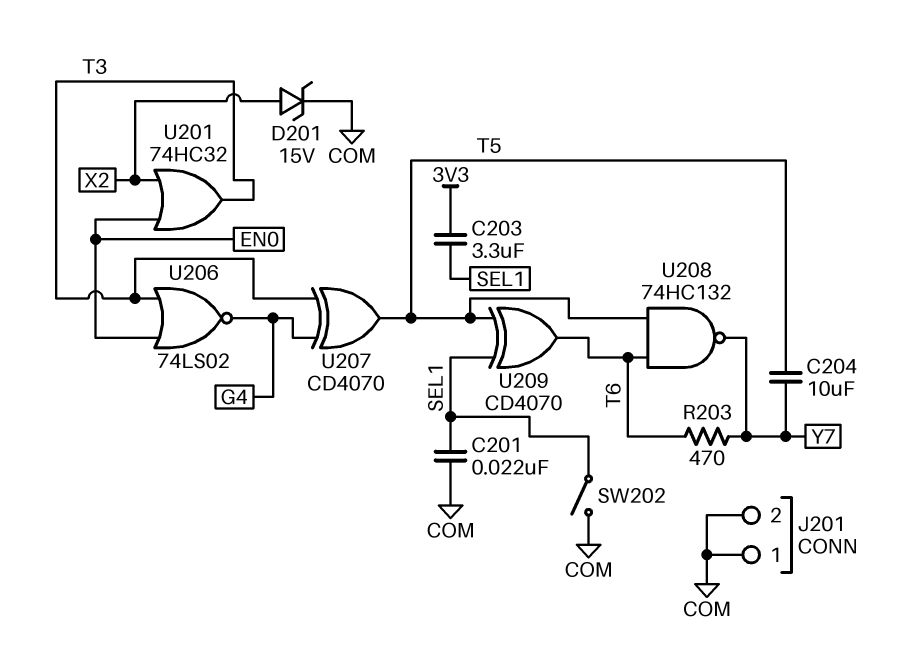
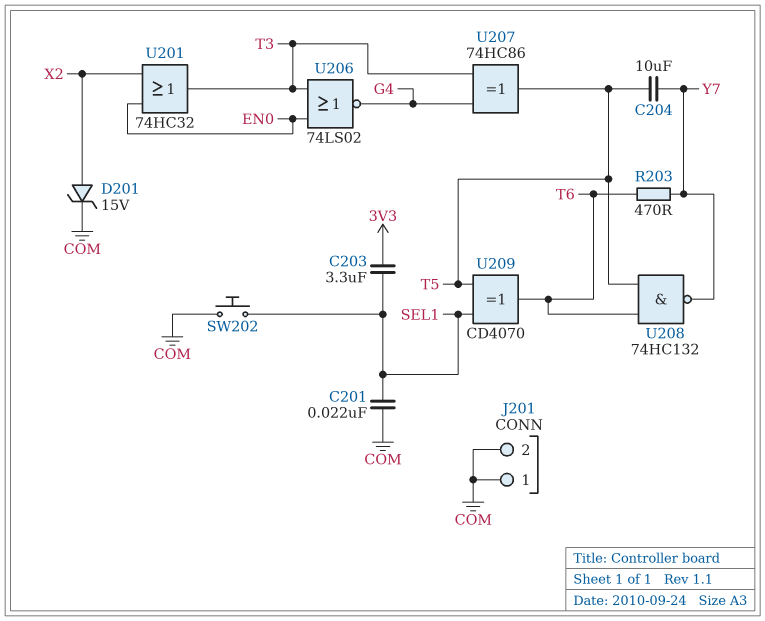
SW202: switch (COM, SEL1) -> button (COM, SEL1)
U207: XOR CD4070 (in G4, in T3, out T5) -> XOR 74HC86 (in G4, in T3, out T5)

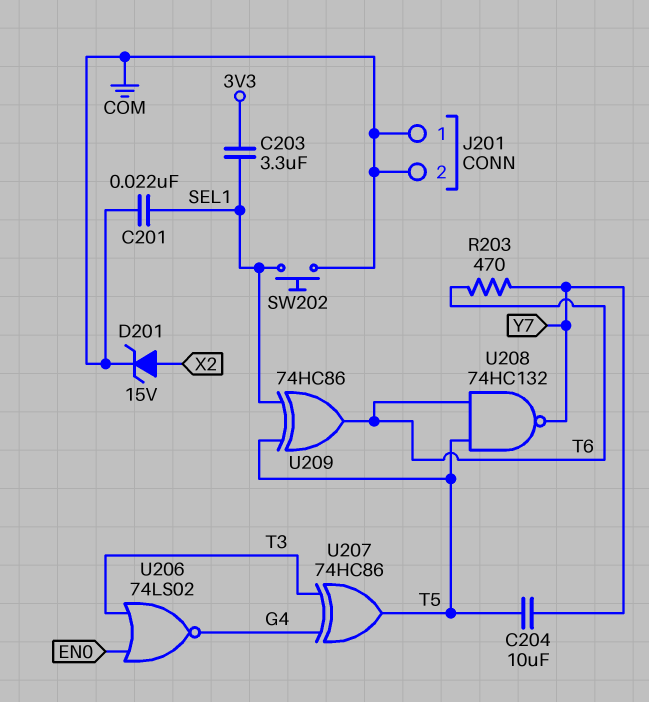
U201: OR 74HC32 (in EN0, in X2, out T3) -> none
U209: XOR CD4070 (in SEL1, in T5, out T6) -> XOR 74HC86 (in SEL1, in T5, out T6)

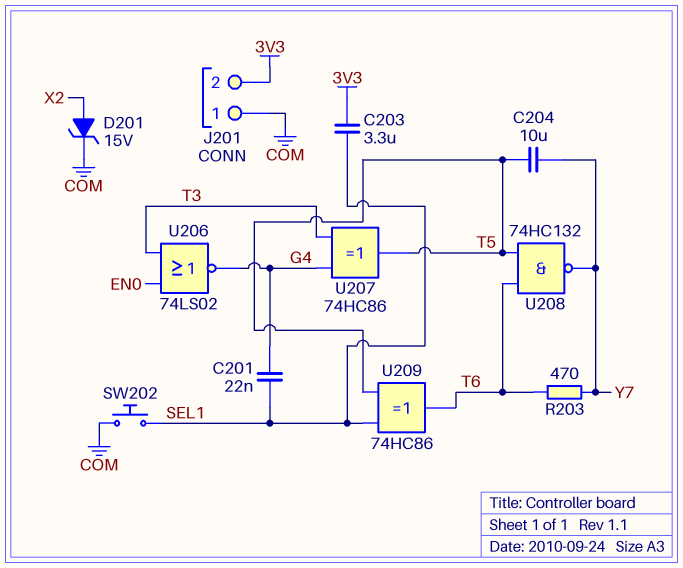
C201: 22nF (COM, SEL1) -> 22nF (G4, SEL1)
J201 pin 2: COM -> 3V3

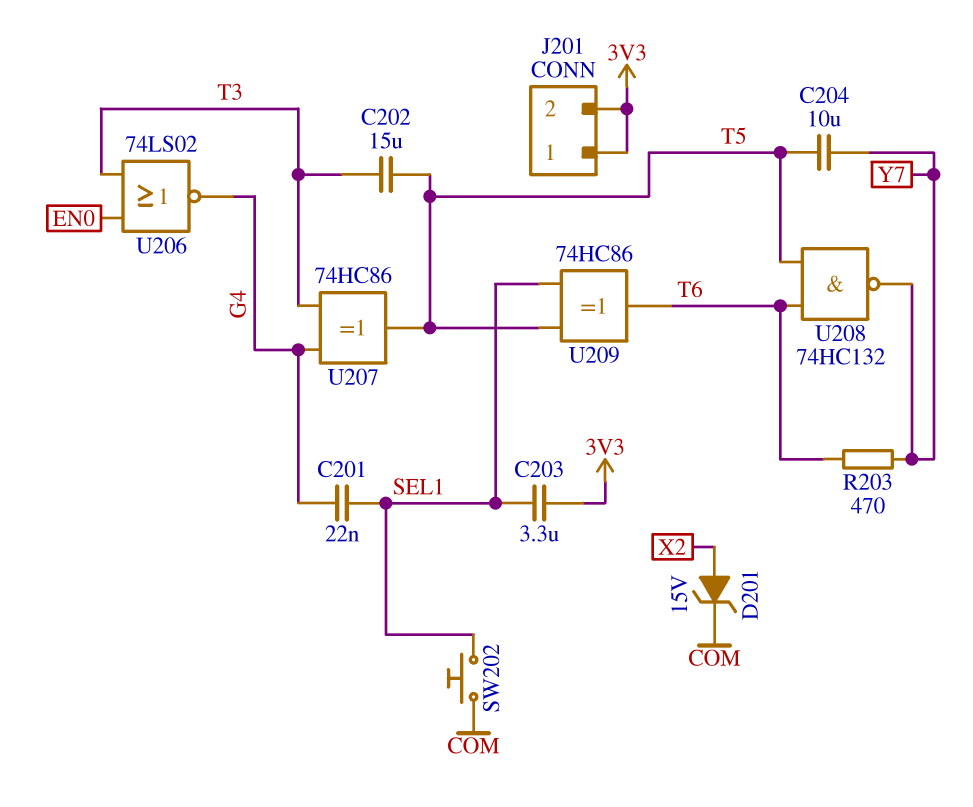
C202: none -> 15uF (T3, T5)
J201 pin 1: COM -> 3V3

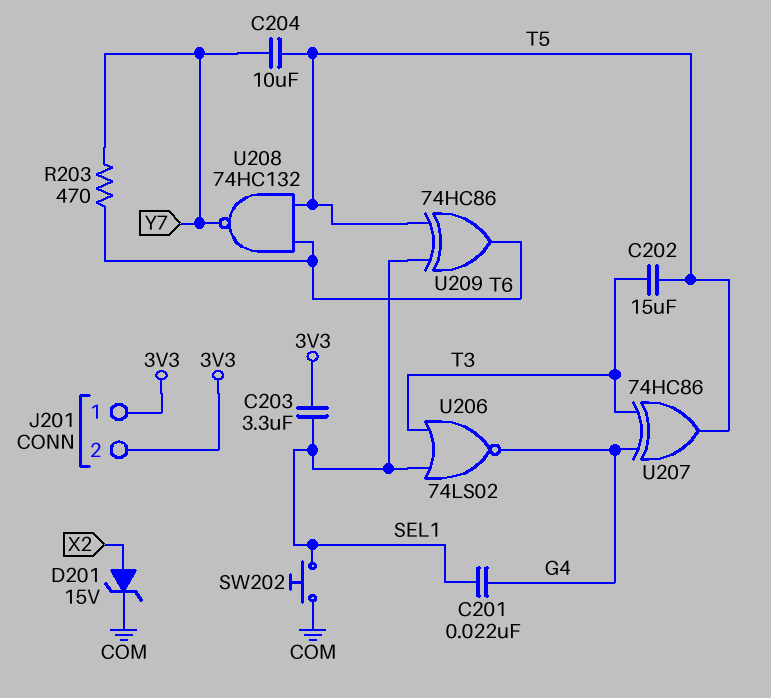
U206: NOR 74LS02 (in EN0, in T3, out G4) -> NOR 74LS02 (in SEL1, in T3, out G4)

